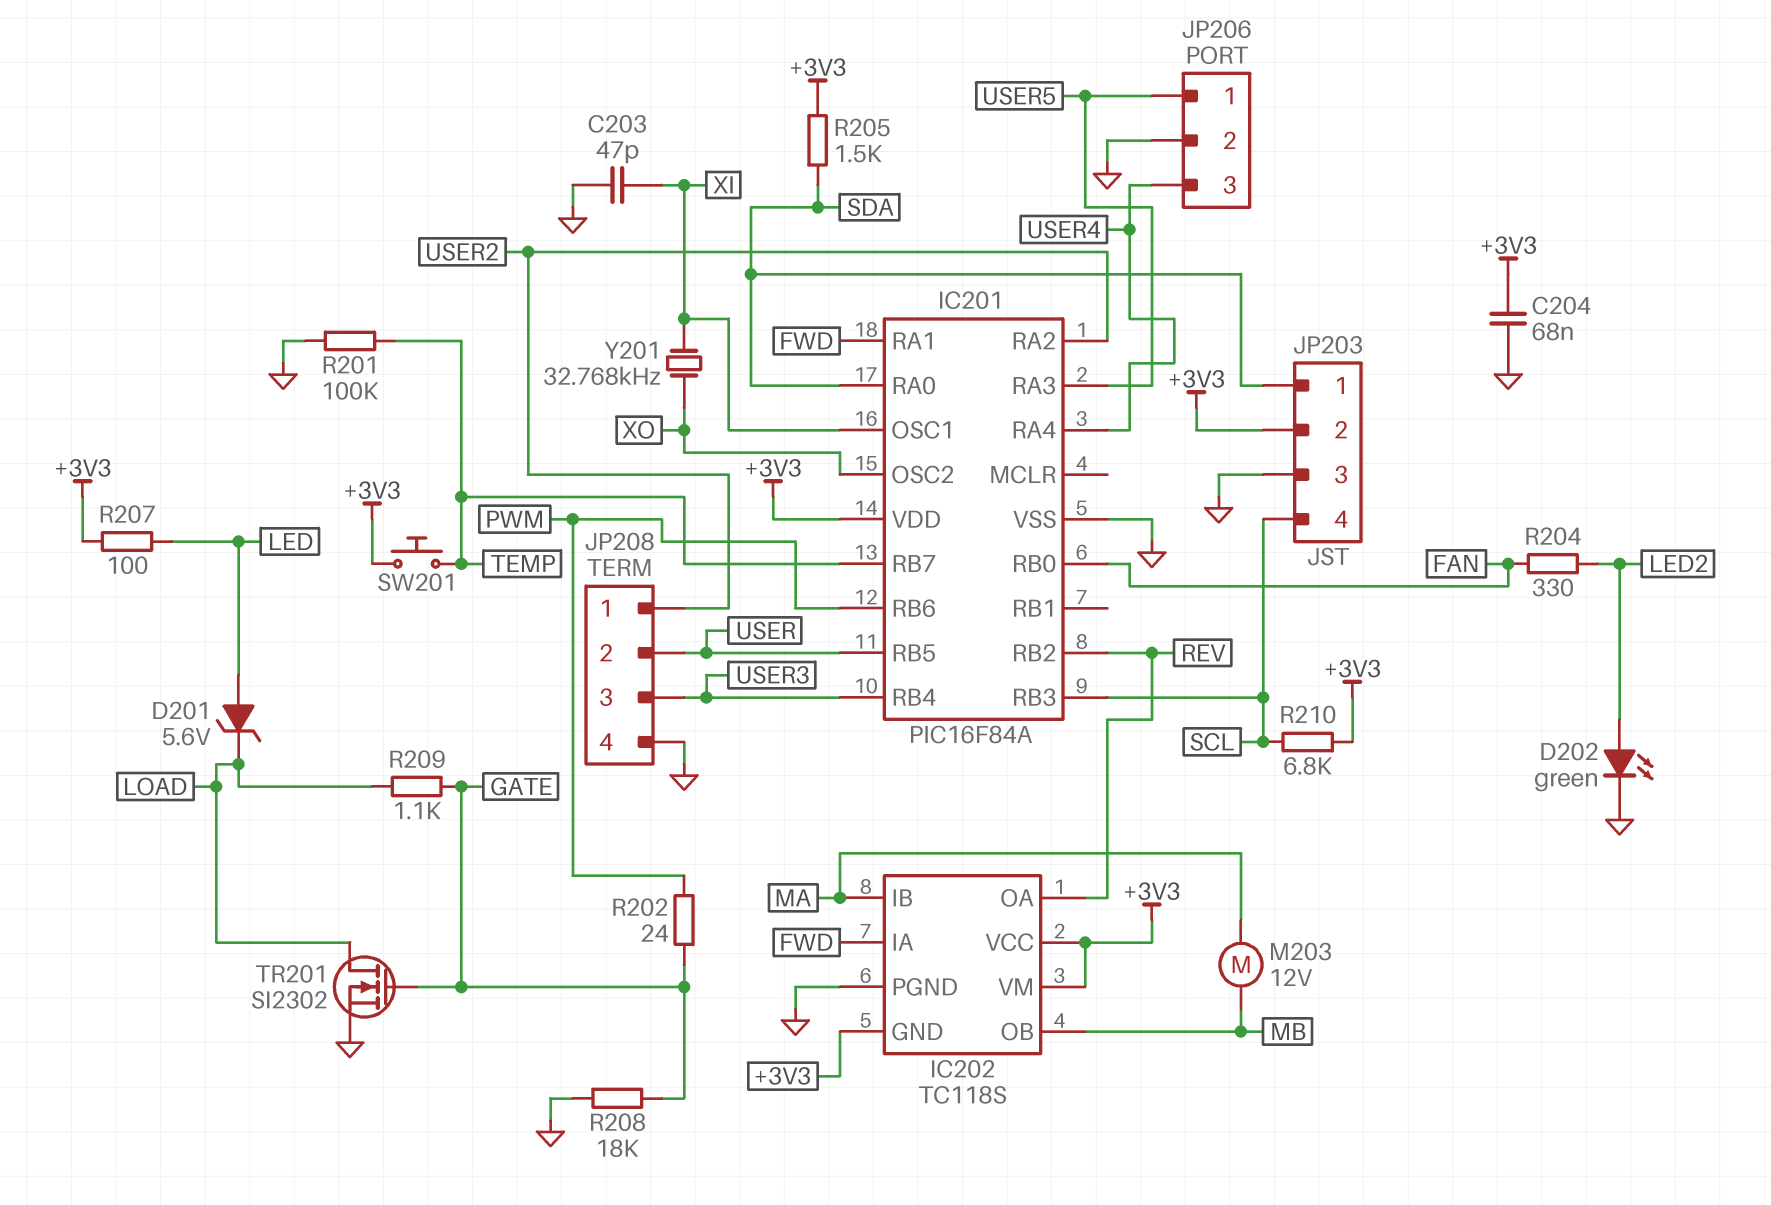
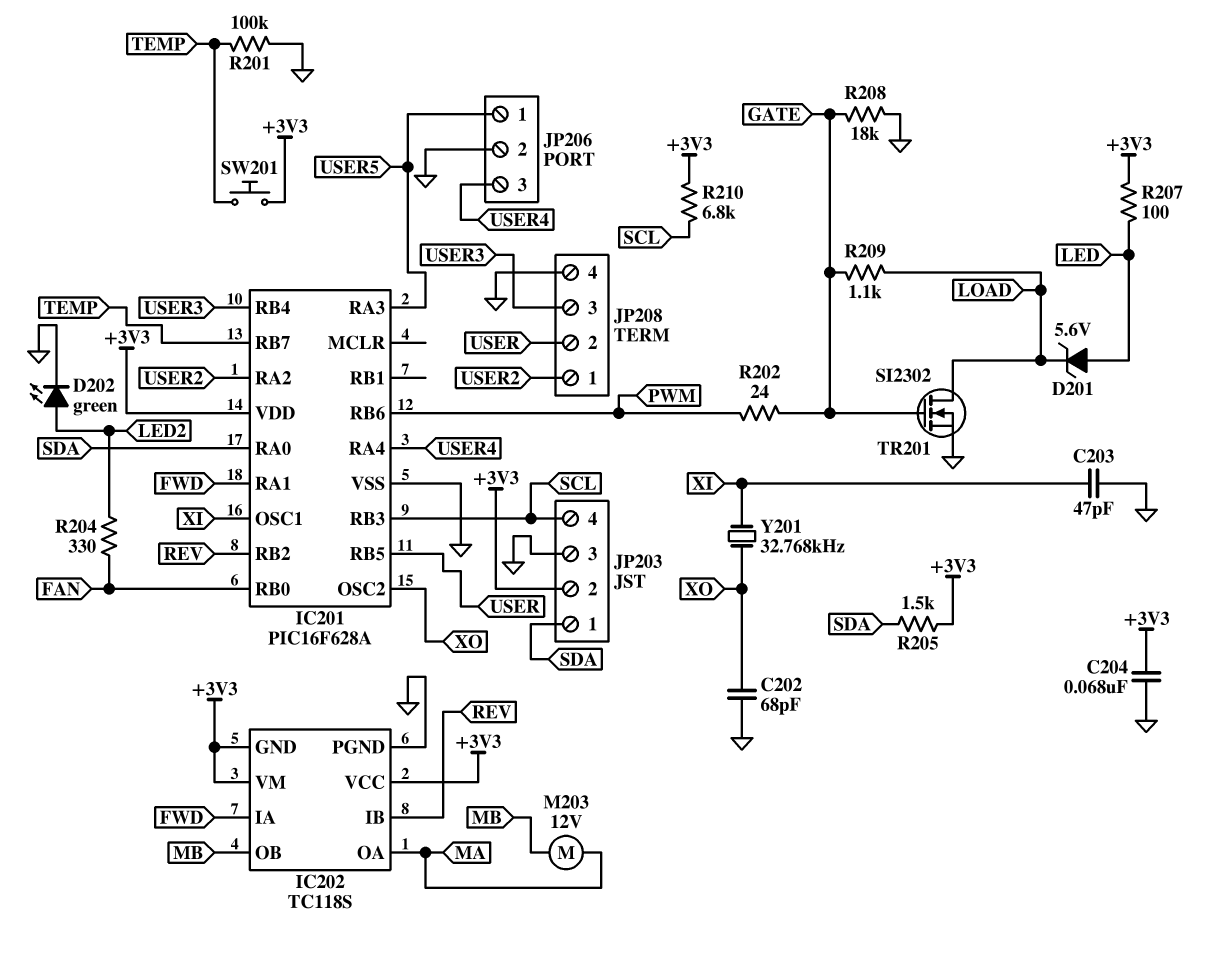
C202: none -> 68pF (GND, XO)
IC201: PIC16F84A -> PIC16F628A
IC202 pin IB: MA -> REV
IC202 pin OA: REV -> MA

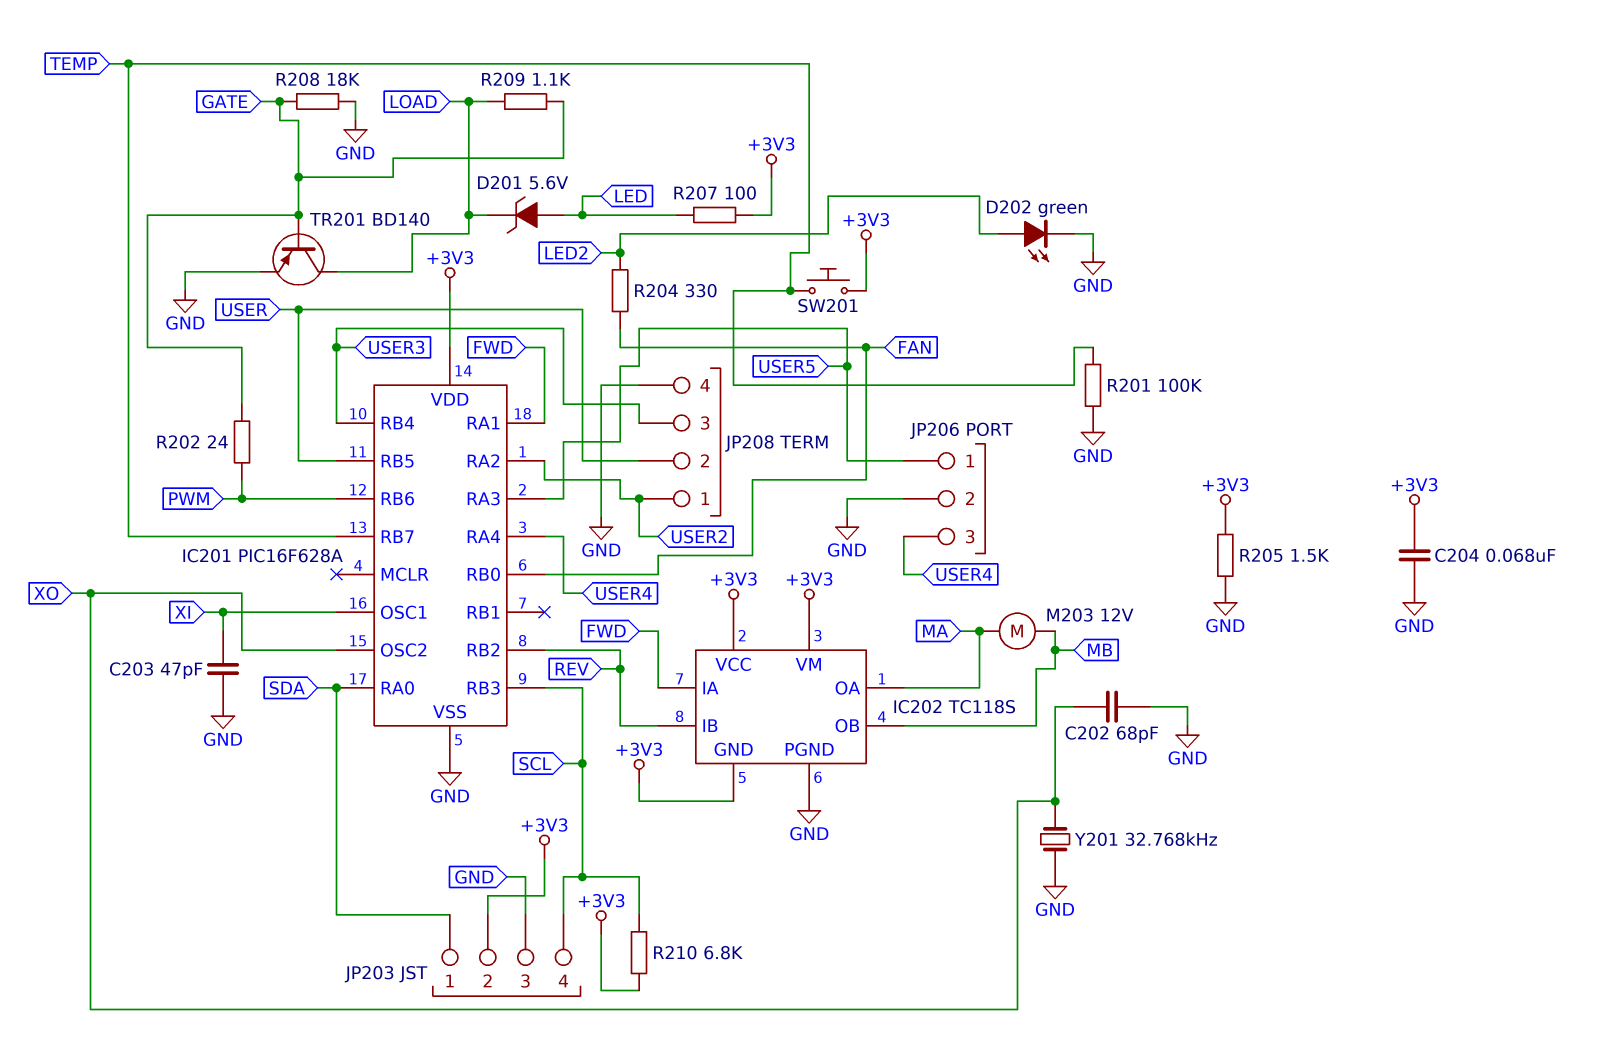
R205: 1.5k (+3V3, SDA) -> 1.5k (+3V3, GND)
TR201: NMOS SI2302 (G GATE, D LOAD, S GND) -> PNP BD140 (B GATE, C LOAD, E GND)
Y201: 32.768kHz (XI, XO) -> 32.768kHz (GND, XO)

